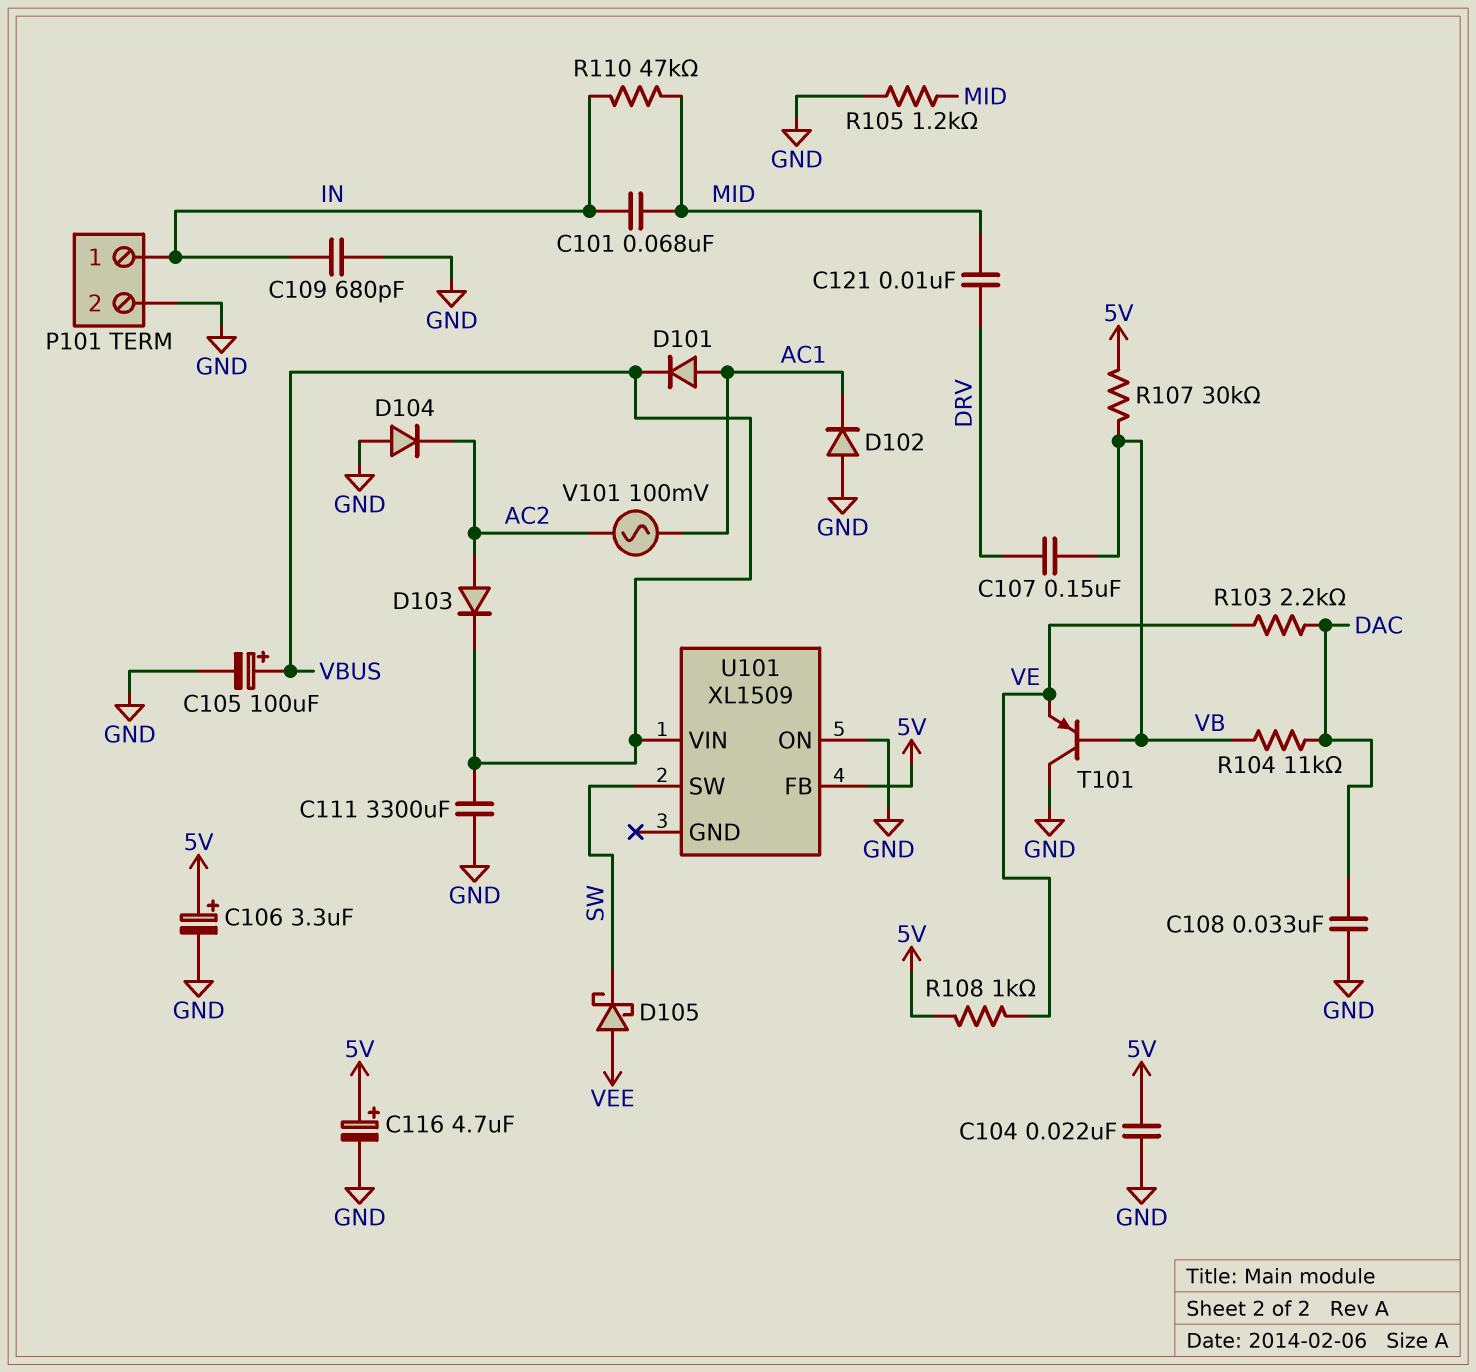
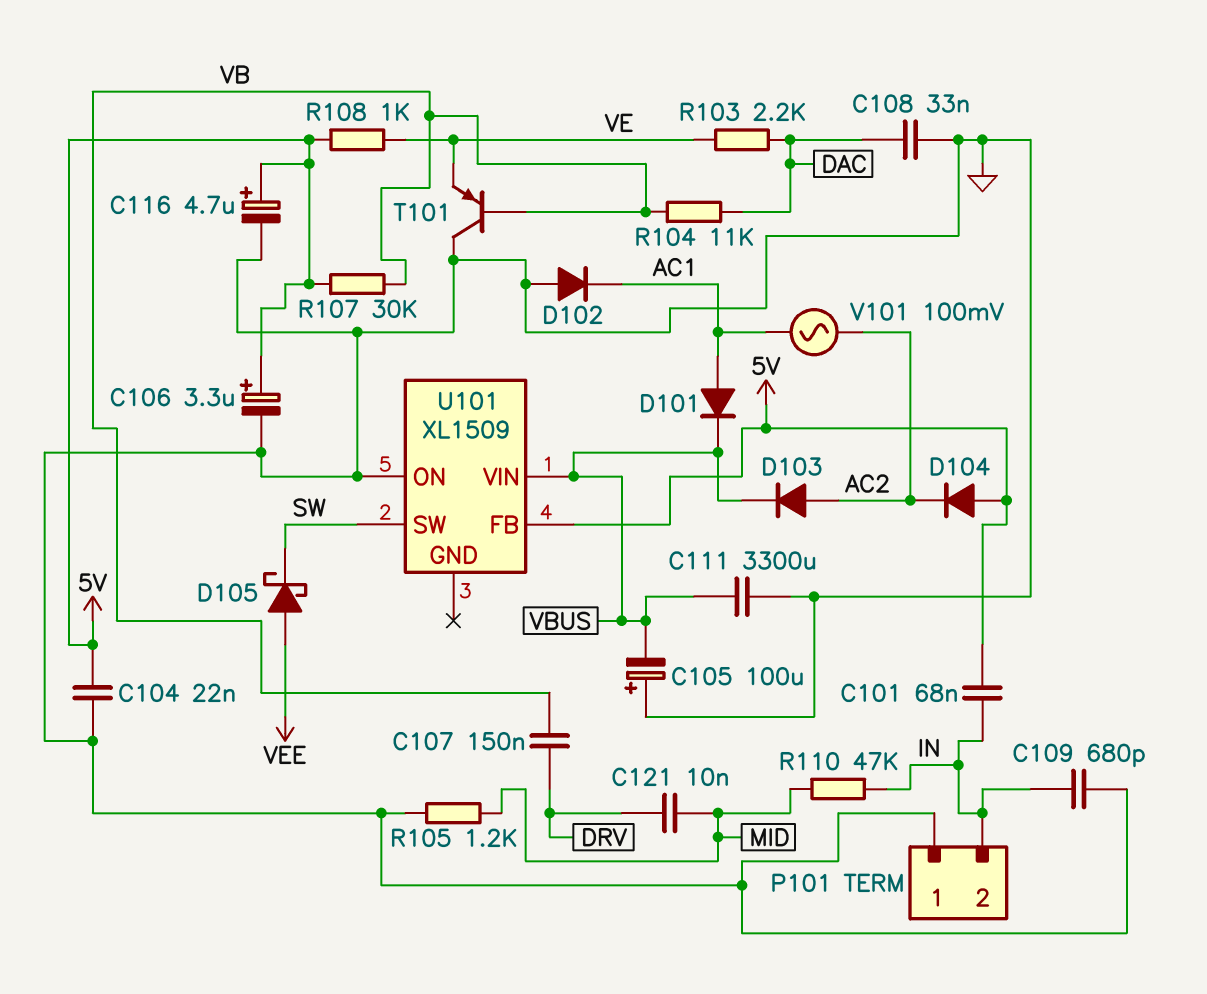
C101: 68nF (IN, MID) -> 68nF (5V, IN)
C105: 100uF (plus VBUS, minus GND) -> 100uF (plus GND, minus VBUS)
D104: diode (A GND, K AC2) -> diode (A 5V, K AC2)
P101 pin 1: IN -> GND
P101 pin 2: GND -> IN

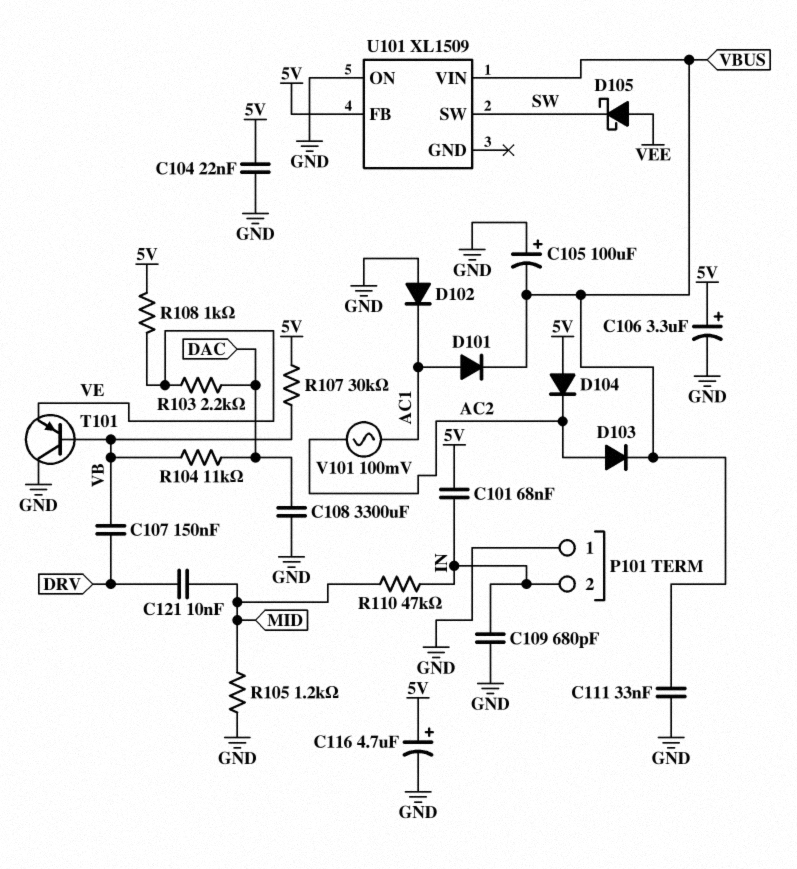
C108: 33nF (DAC, GND) -> 3300uF (DAC, GND)
C111: 3300uF (GND, VBUS) -> 33nF (GND, VBUS)

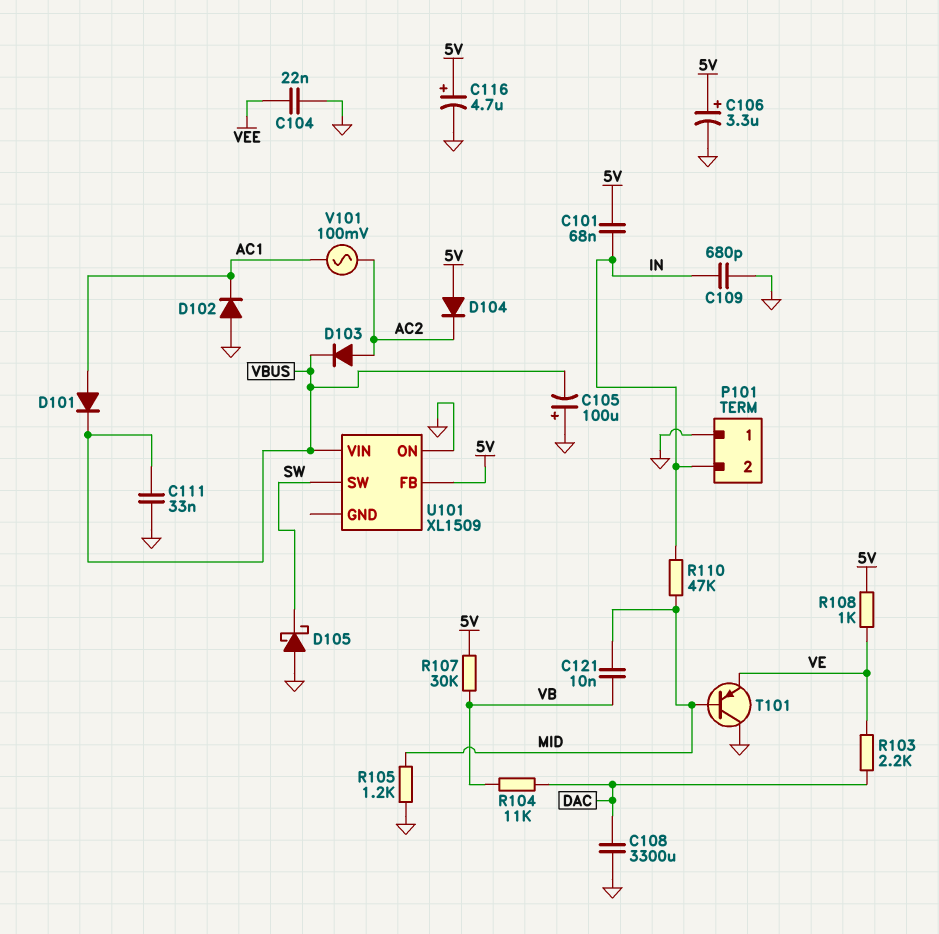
C104: 22nF (5V, GND) -> 22nF (GND, VEE)
C107: 150nF (DRV, VB) -> none
C121: 10nF (DRV, MID) -> 10nF (MID, VB)
D105: schottky (A VEE, K SW) -> schottky (A GND, K SW)
T101: PNP (B VB, C GND, E VE) -> PNP (B MID, C GND, E VE)

